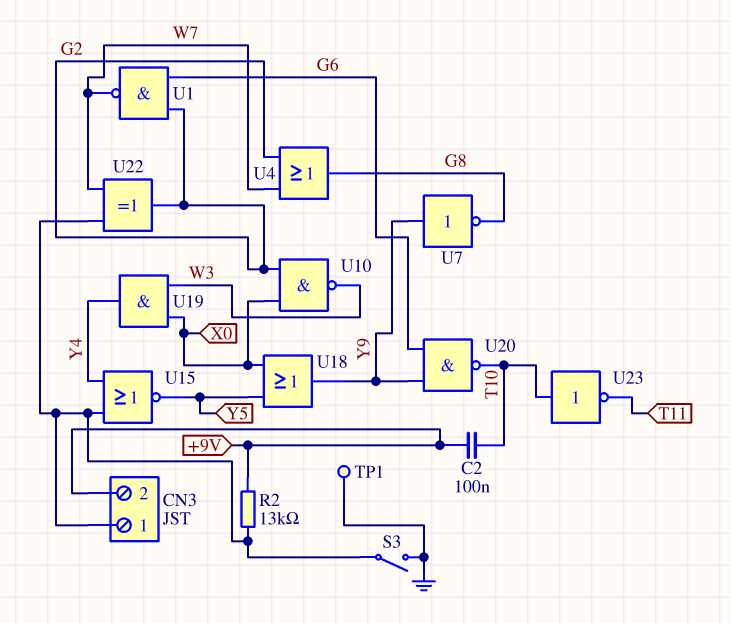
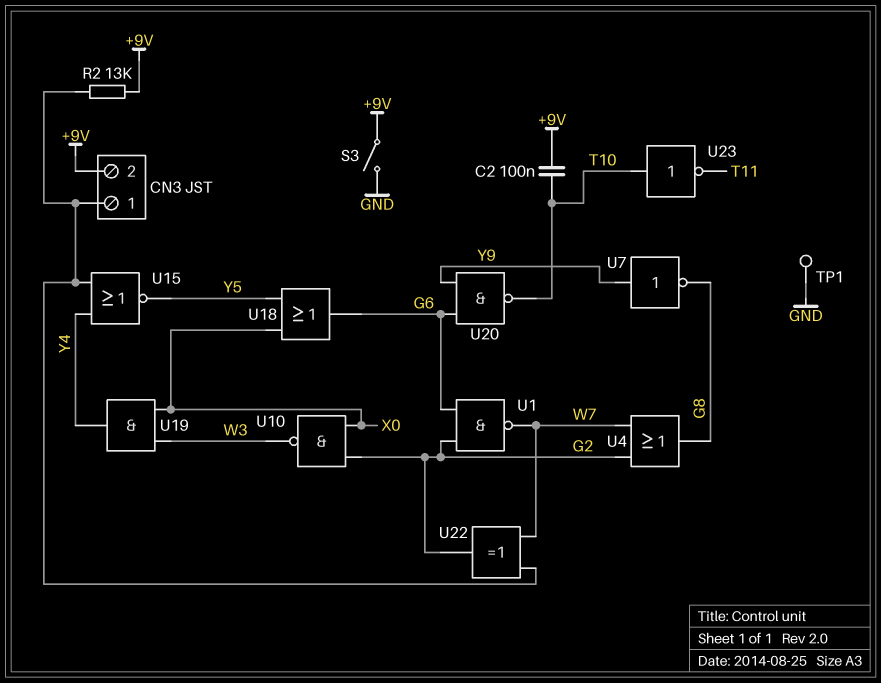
S3: switch (CN3/1, GND) -> switch (+9V, GND)
U18: OR (in X0, in Y5, out Y9) -> OR (in X0, in Y5, out G6)

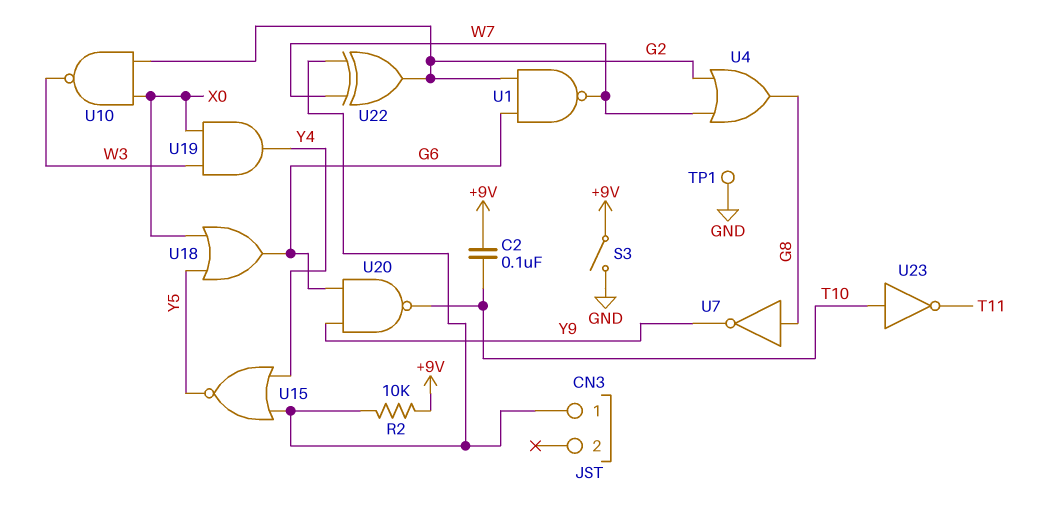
CN3 pin 2: +9V -> none
R2: 13k (+9V, CN3/1) -> 10k (+9V, CN3/1)
U7: NOT (in Y9, out G8) -> NOT (in G8, out Y9)

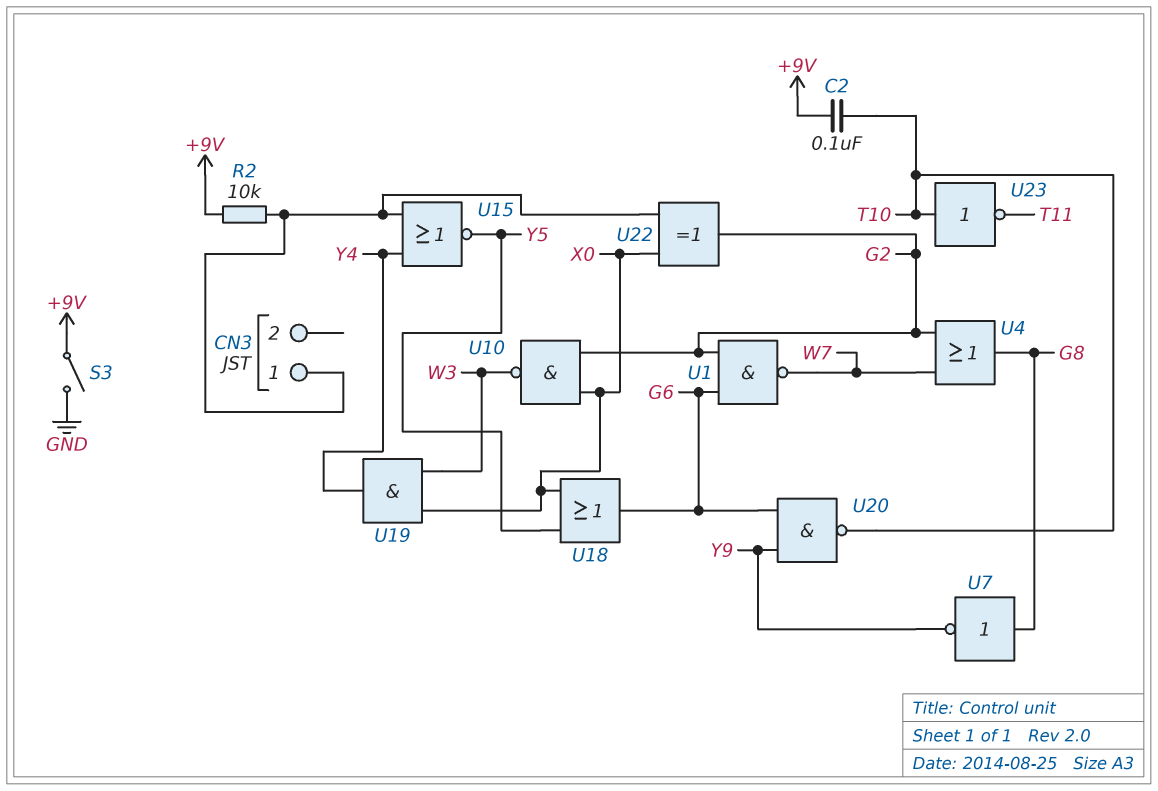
TP1: test point (GND) -> none
U22: XOR (in CN3/1, in W7, out G2) -> XOR (in CN3/1, in X0, out G2)

